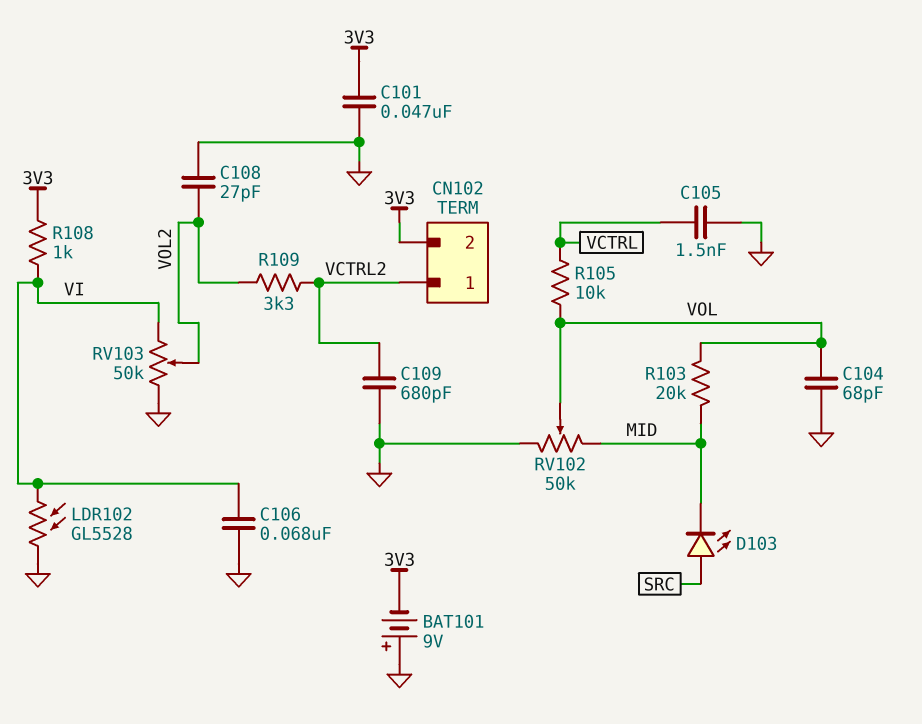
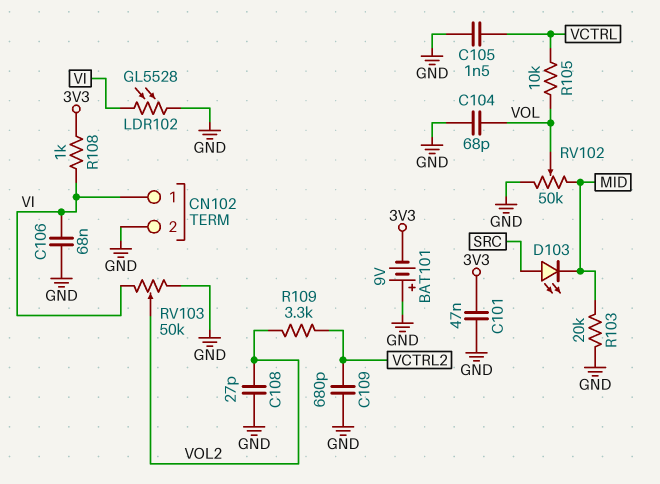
CN102 pin 1: VCTRL2 -> VI
CN102 pin 2: 3V3 -> GND
R103: 20k (MID, VOL) -> 20k (GND, MID)

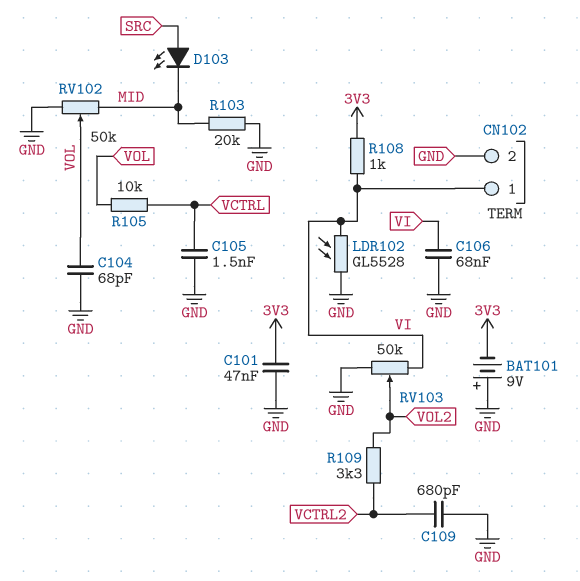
C108: 27pF (GND, VOL2) -> none

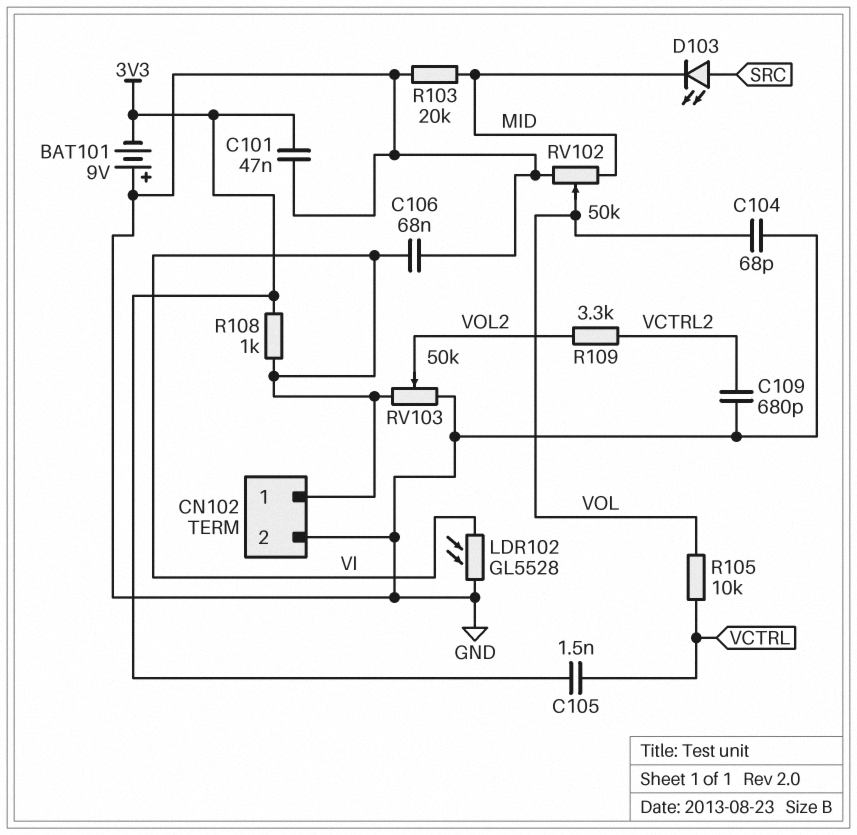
C105: 1.5nF (GND, VCTRL) -> 1.5nF (3V3, VCTRL)

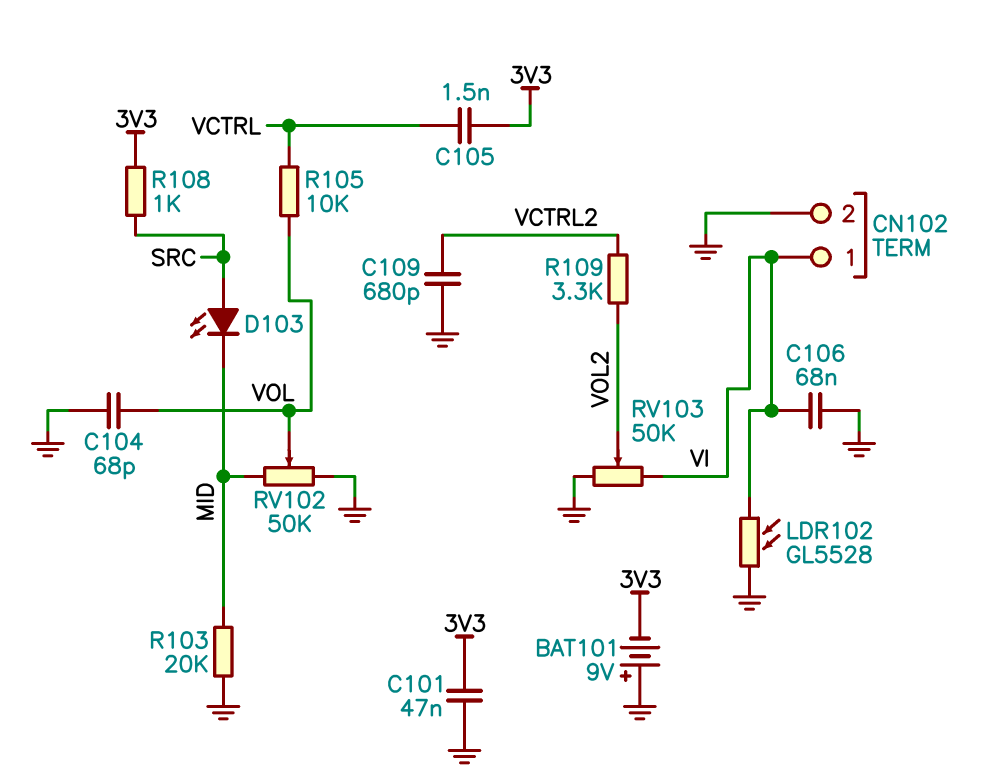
R108: 1k (3V3, VI) -> 1k (3V3, SRC)

